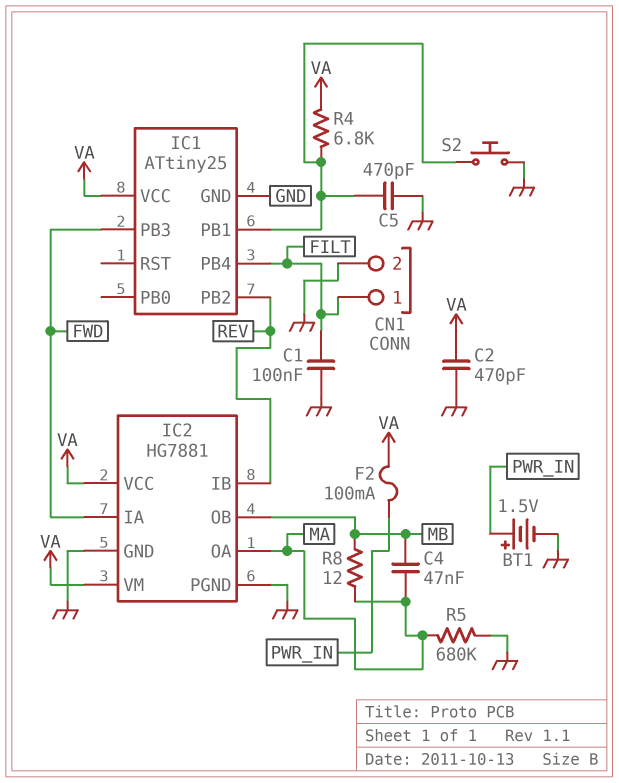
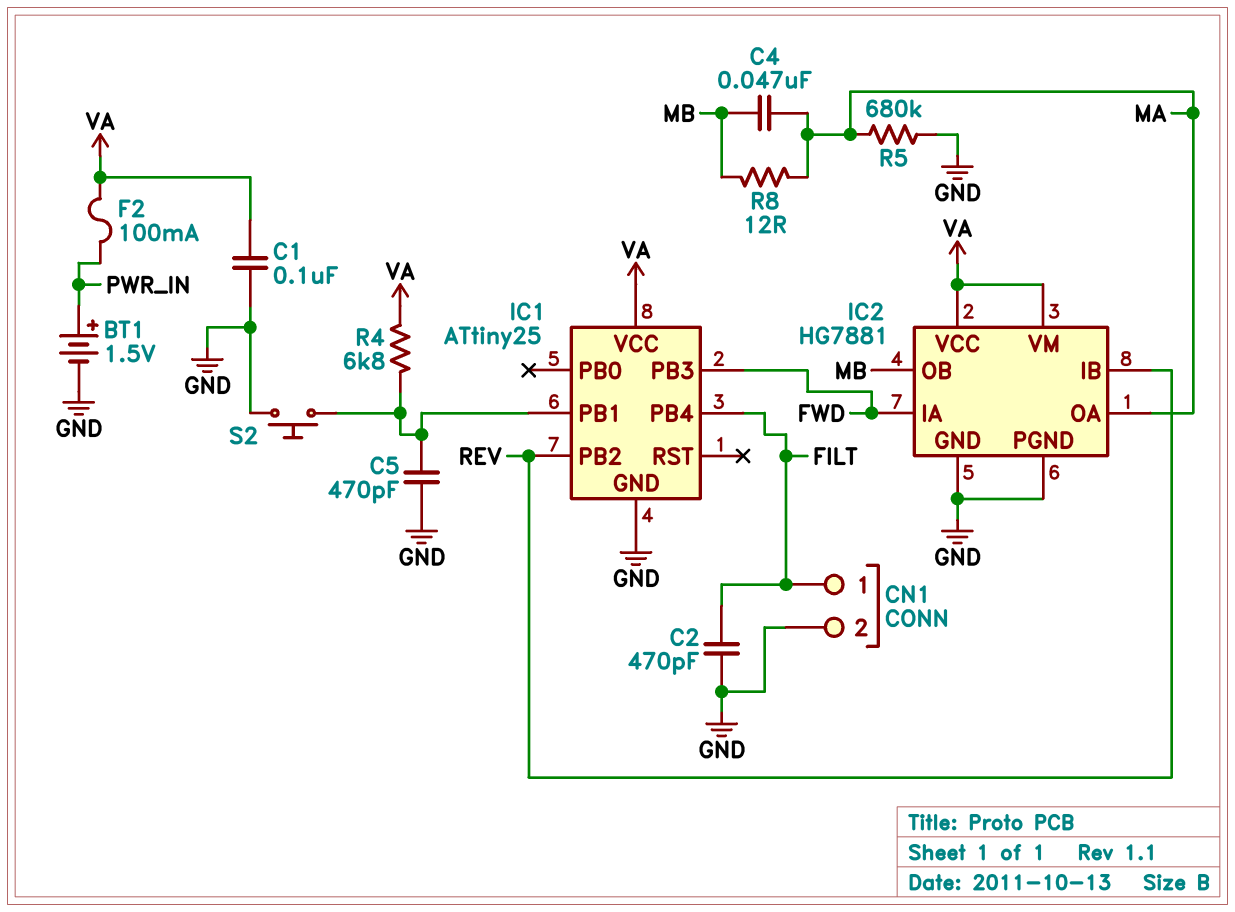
C1: 100nF (FILT, GND) -> 100nF (GND, VA)
C2: 470pF (GND, VA) -> 470pF (FILT, GND)

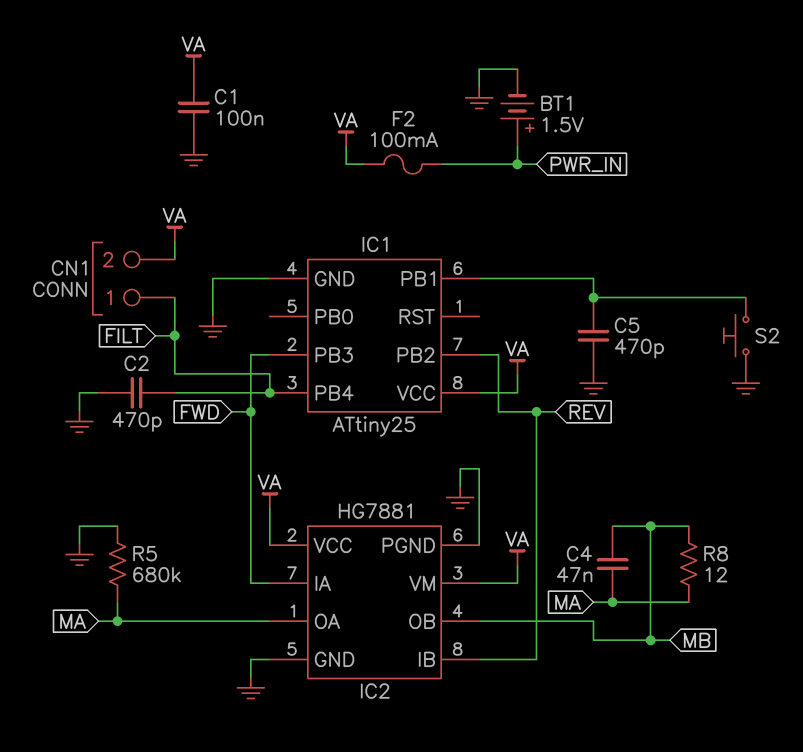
CN1 pin 2: GND -> VA
R4: 6.8k (IC1/PB1, VA) -> none

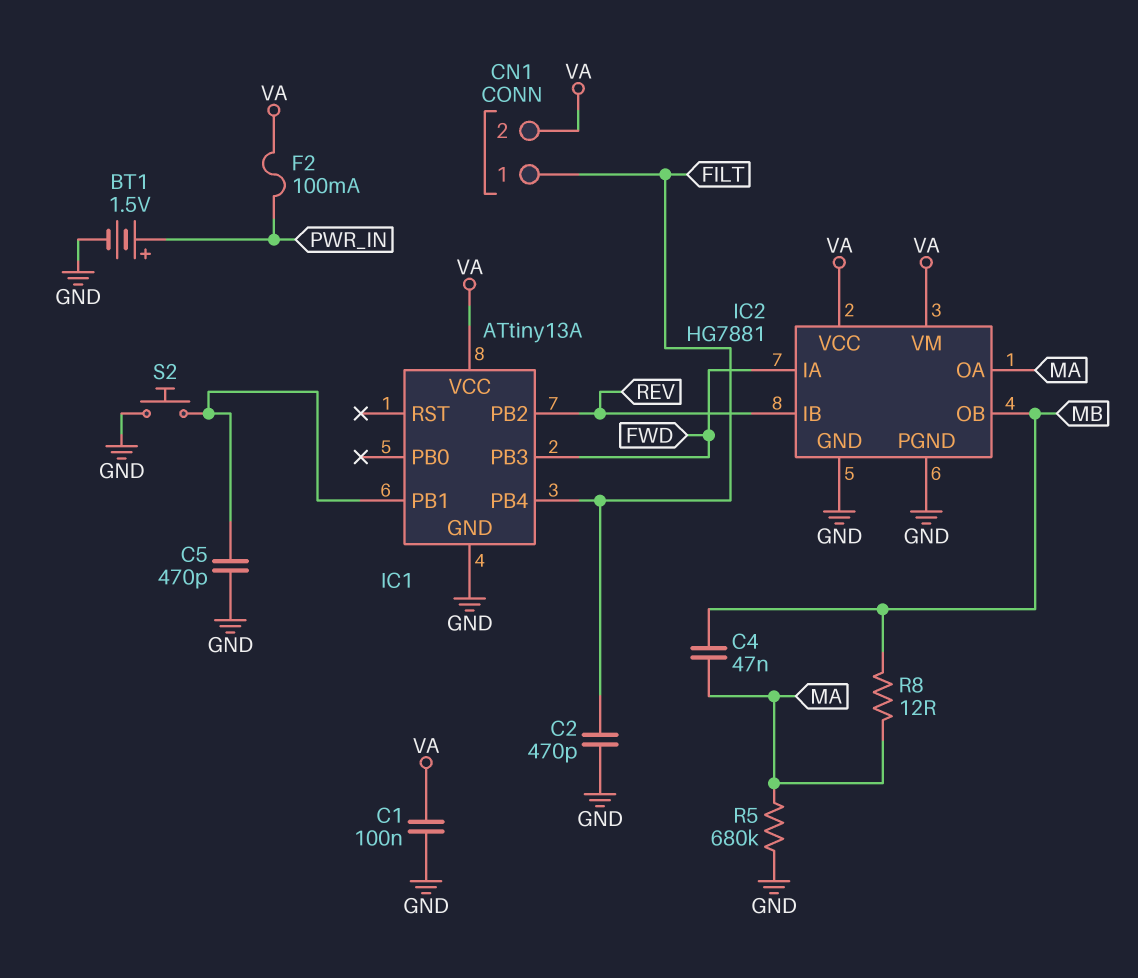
IC1: ATtiny25 -> ATtiny13A

